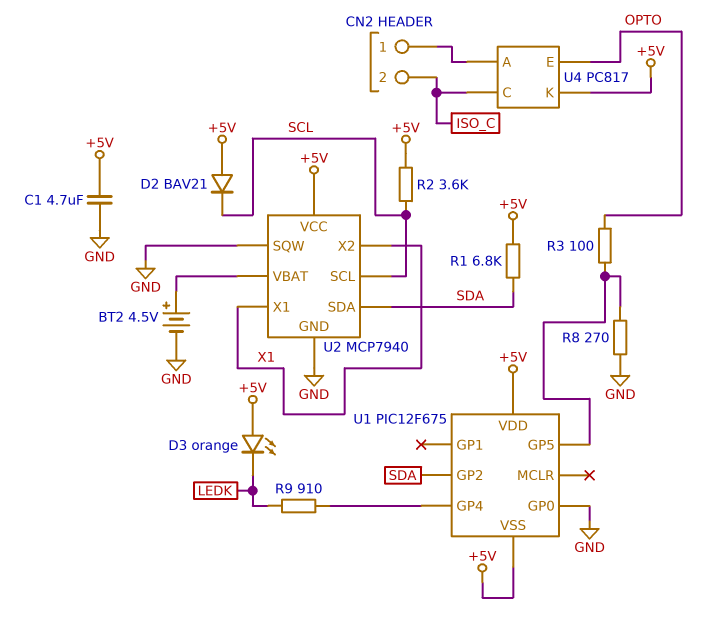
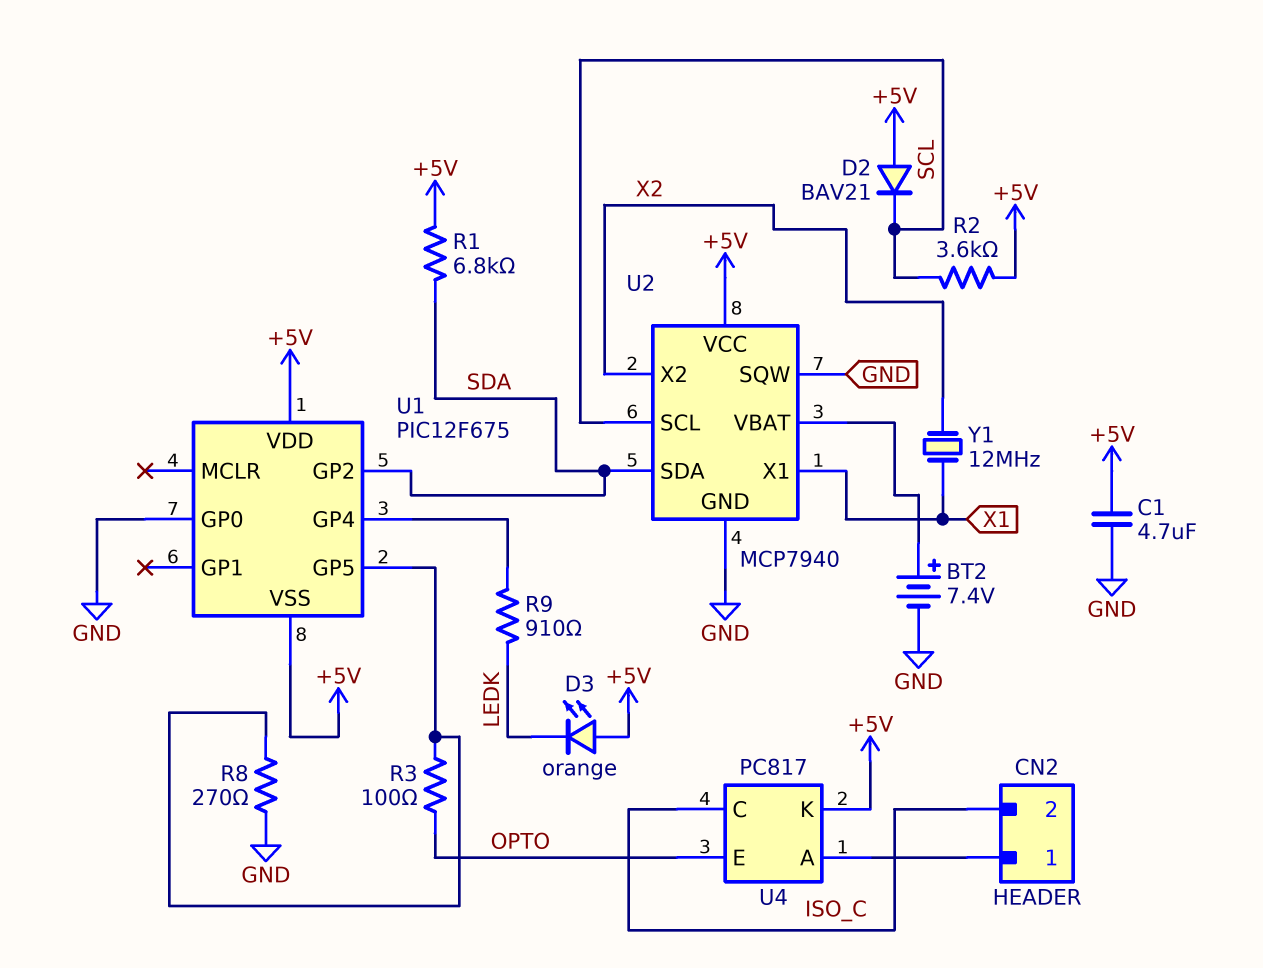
BT2: 4.5V (plus U2/VBAT, minus GND) -> 7.4V (plus U2/VBAT, minus GND)
U2 pin X2: X1 -> X2
Y1: none -> 12MHz (X1, X2)

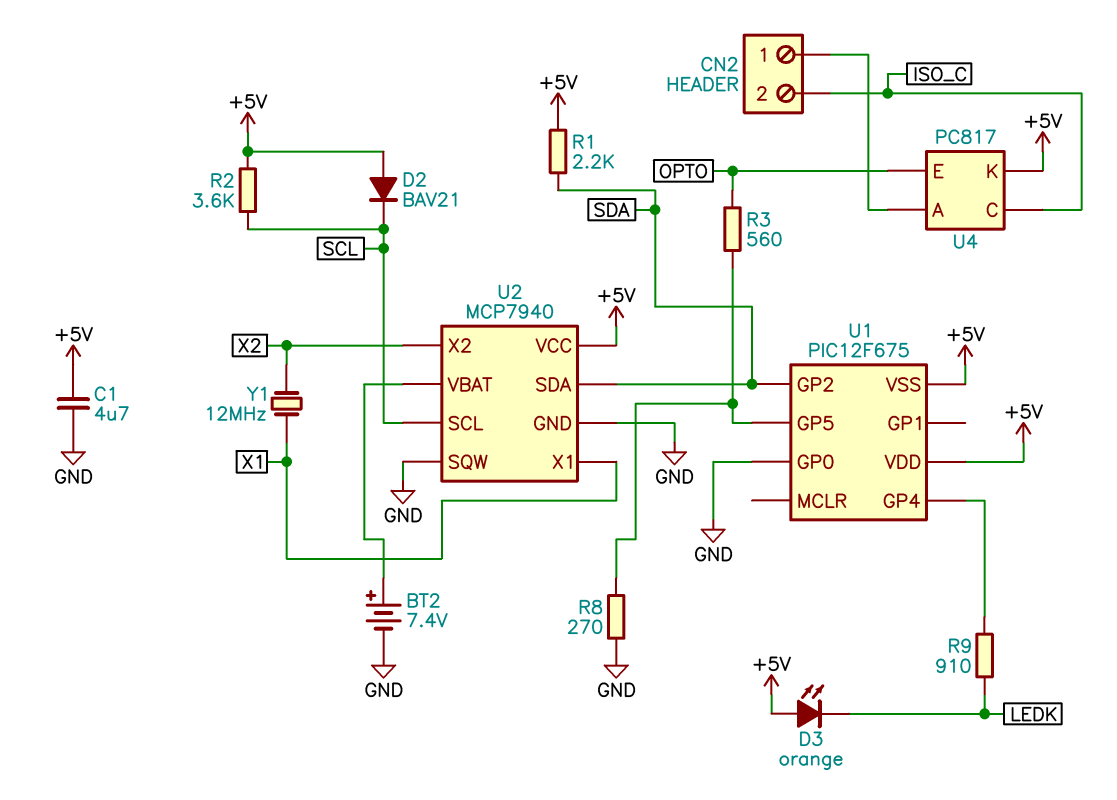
R1: 6.8k (+5V, SDA) -> 2.2k (+5V, SDA)
R3: 100 (OPTO, U1/GP5) -> 560 (OPTO, U1/GP5)

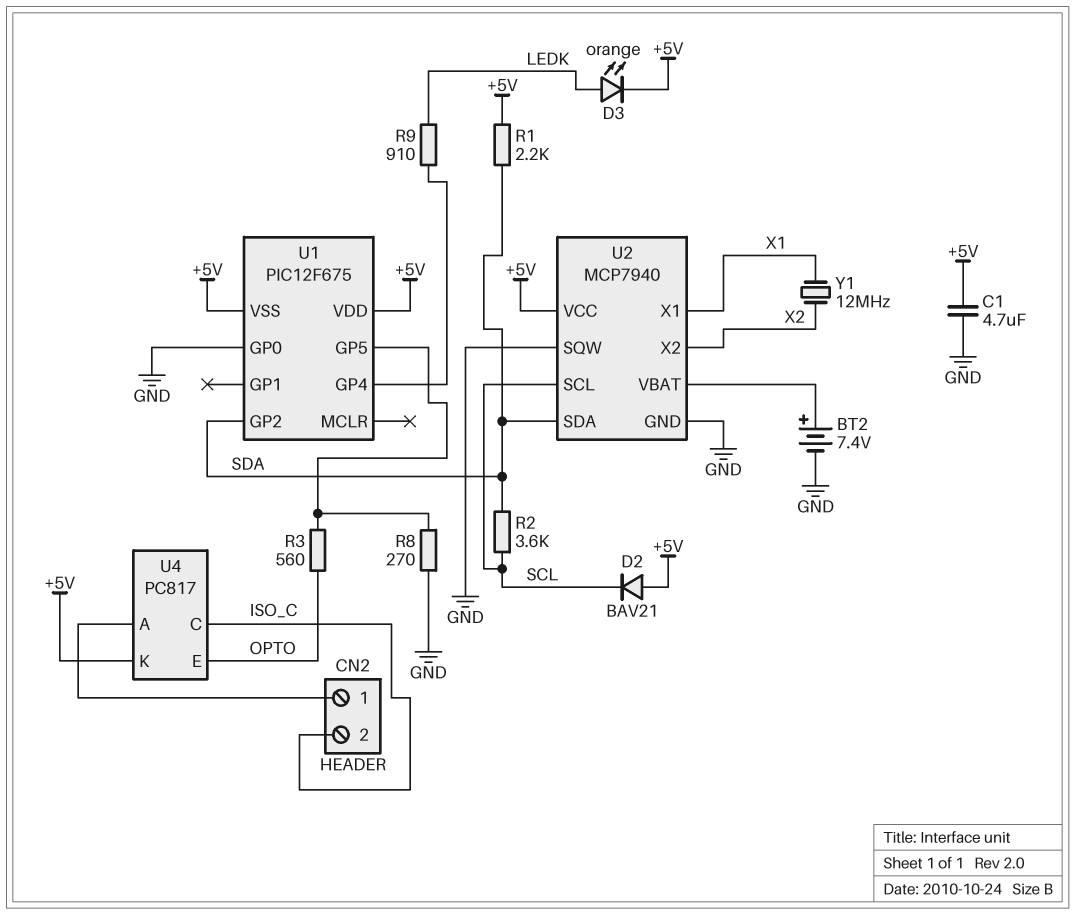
D3: LED orange (A +5V, K LEDK) -> LED orange (A LEDK, K +5V)
R2: 3.6k (+5V, SCL) -> 3.6k (SCL, SDA)

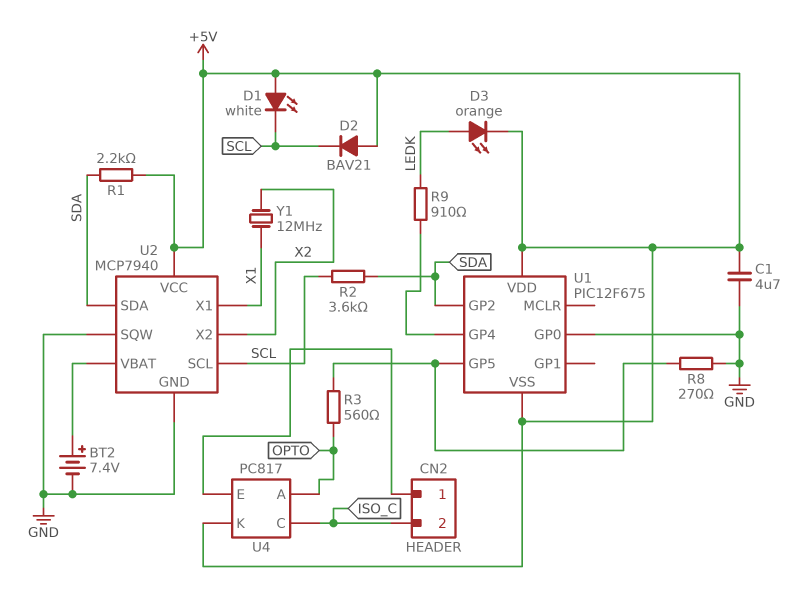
D1: none -> LED white (A +5V, K SCL)
U4 pin A: CN2/1 -> OPTO
U4 pin E: OPTO -> CN2/1

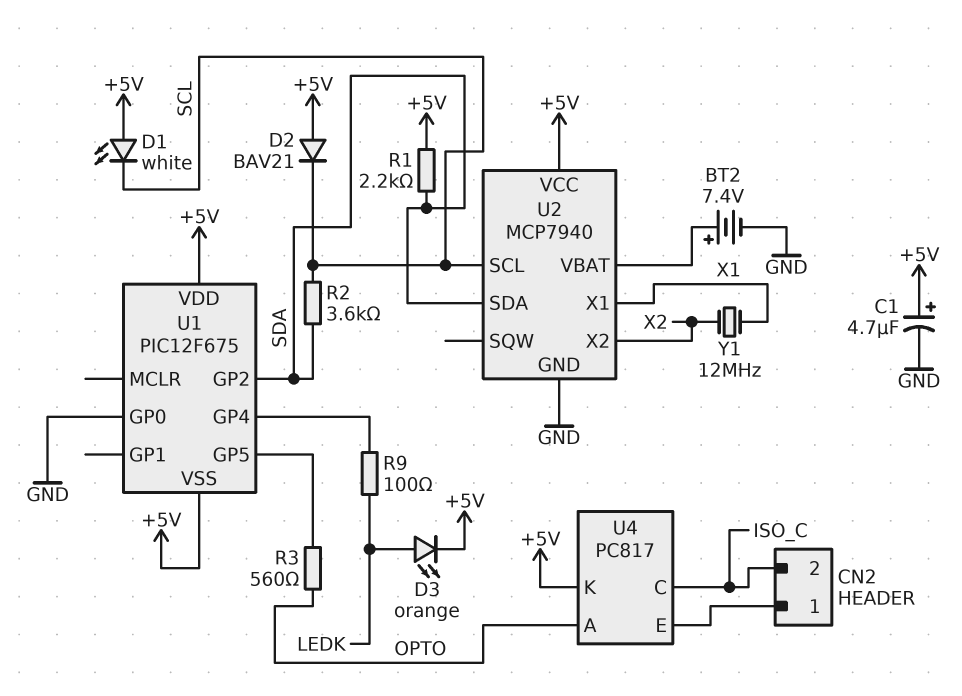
C1: 4.7uF (+5V, GND) -> 4.7uF (plus +5V, minus GND)
R8: 270 (GND, U1/GP5) -> none
R9: 910 (LEDK, U1/GP4) -> 100 (LEDK, U1/GP4)
U2 pin SQW: GND -> none

